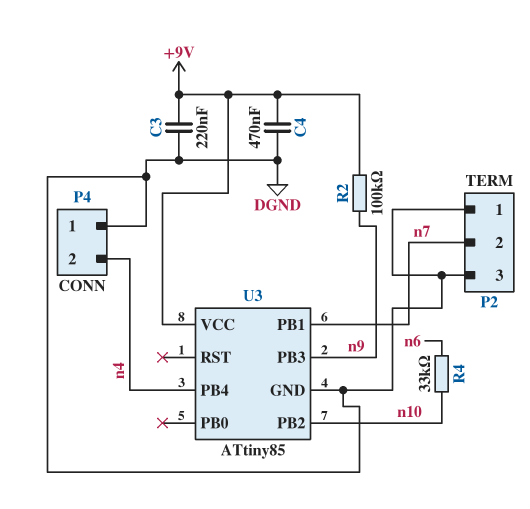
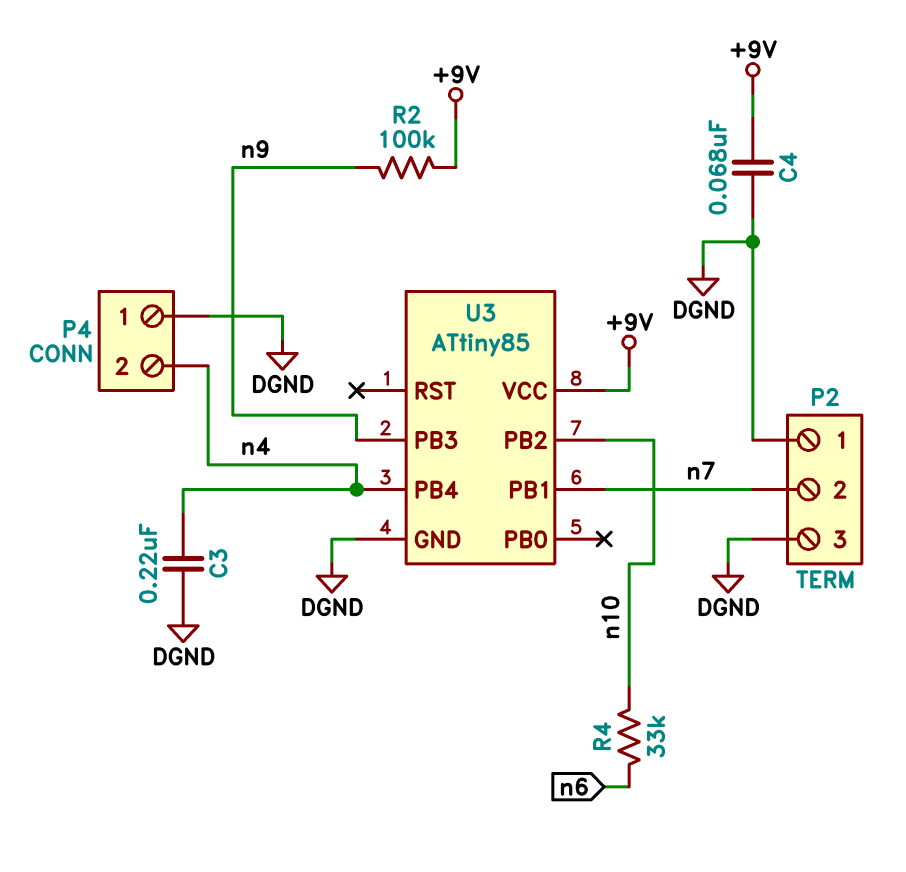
C3: 220nF (+9V, DGND) -> 220nF (DGND, n4)
C4: 470nF (+9V, DGND) -> 68nF (+9V, DGND)

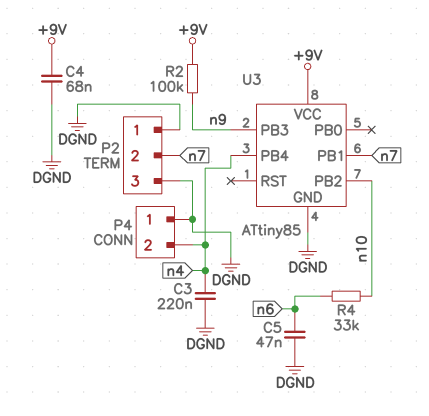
C5: none -> 47nF (DGND, n6)

